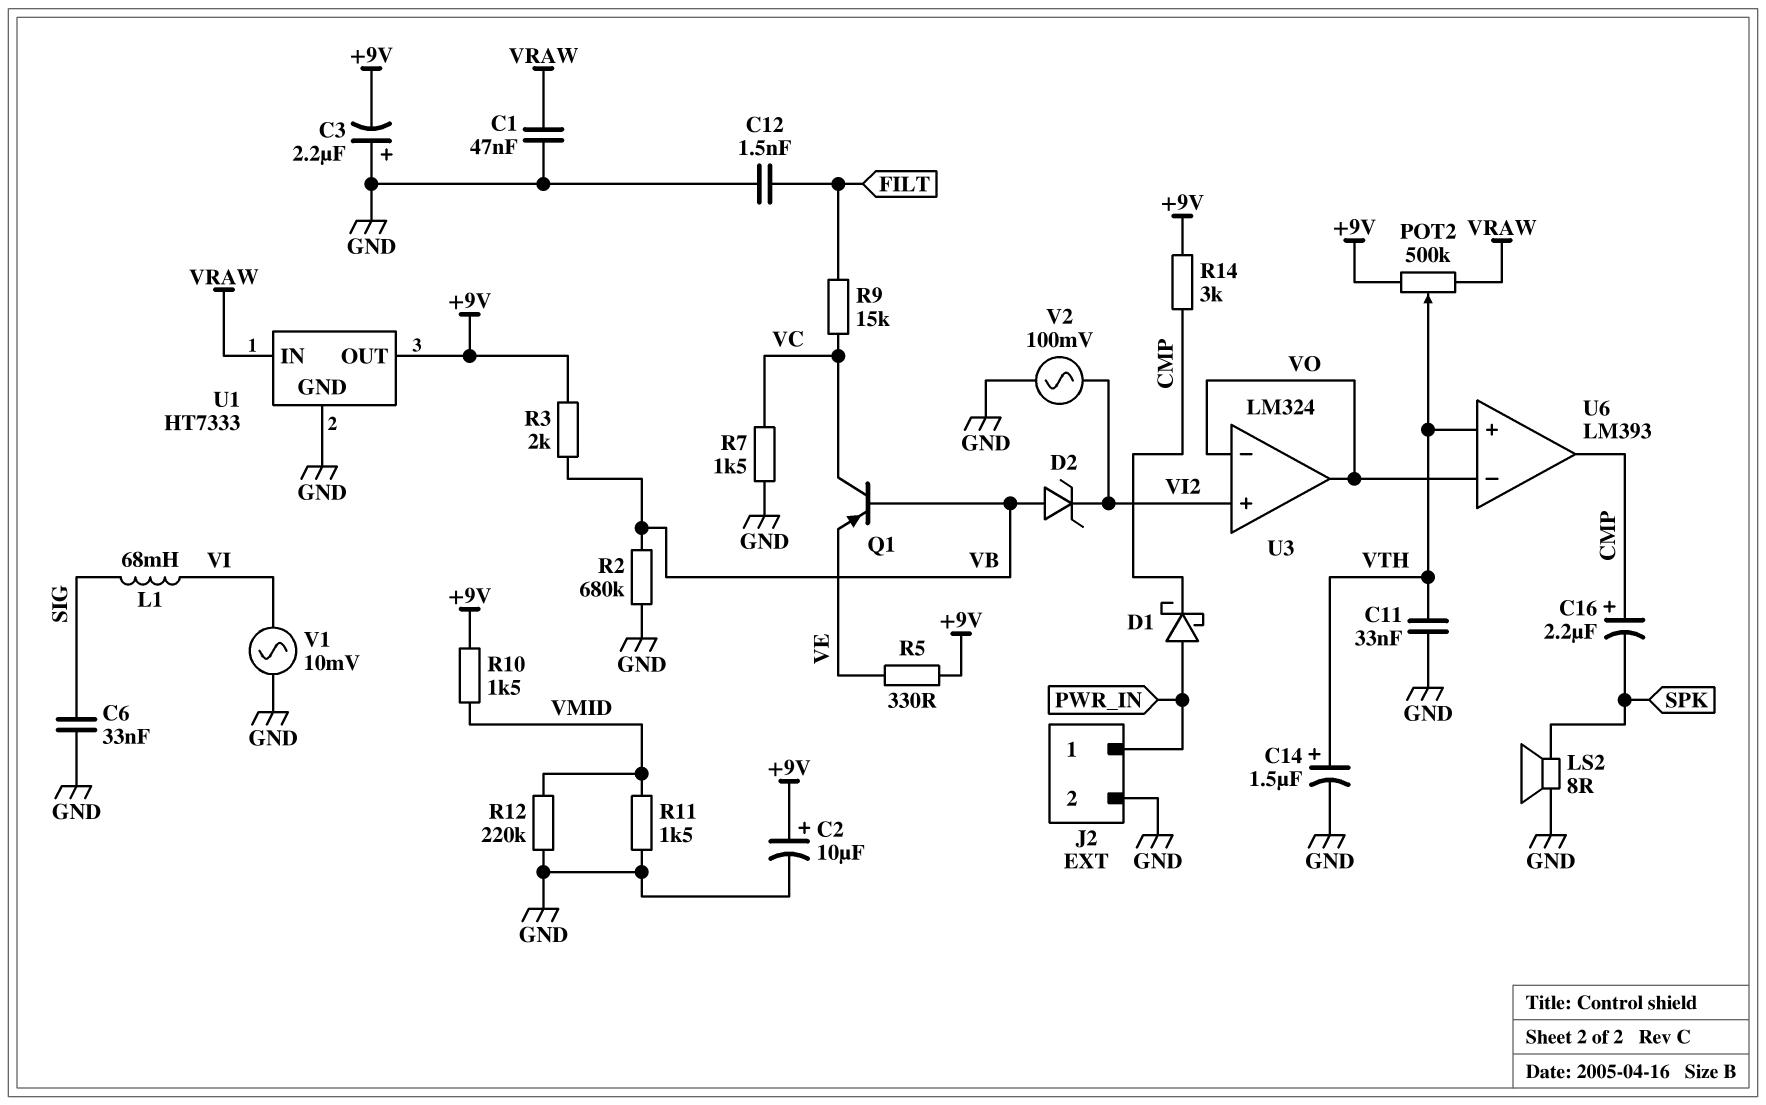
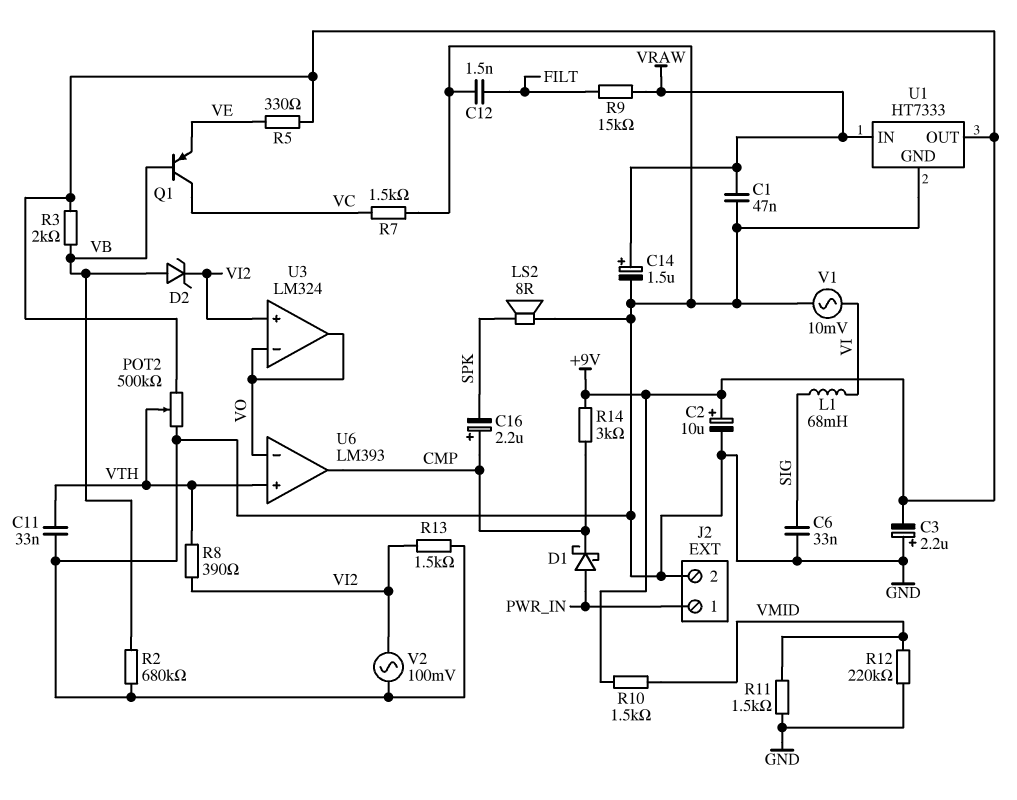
C14: 1.5uF (plus VTH, minus GND) -> 1.5uF (plus VRAW, minus GND)
POT2: 500k (+9V, VRAW, wiper VTH) -> 500k (+9V, GND, wiper VTH)
R8: none -> 390 (VI2, VTH)
R9: 15k (FILT, VC) -> 15k (FILT, VRAW)
R13: none -> 1.5k (GND, VI2)

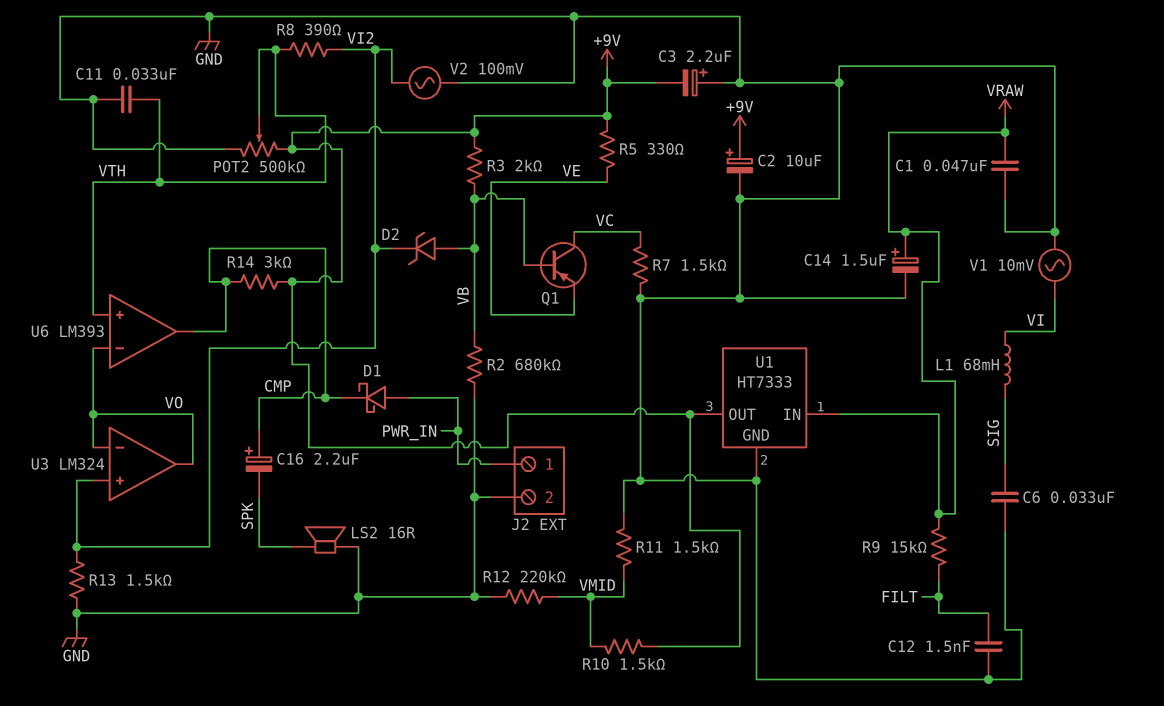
LS2: speaker 8R (GND, SPK) -> speaker 16R (GND, SPK)

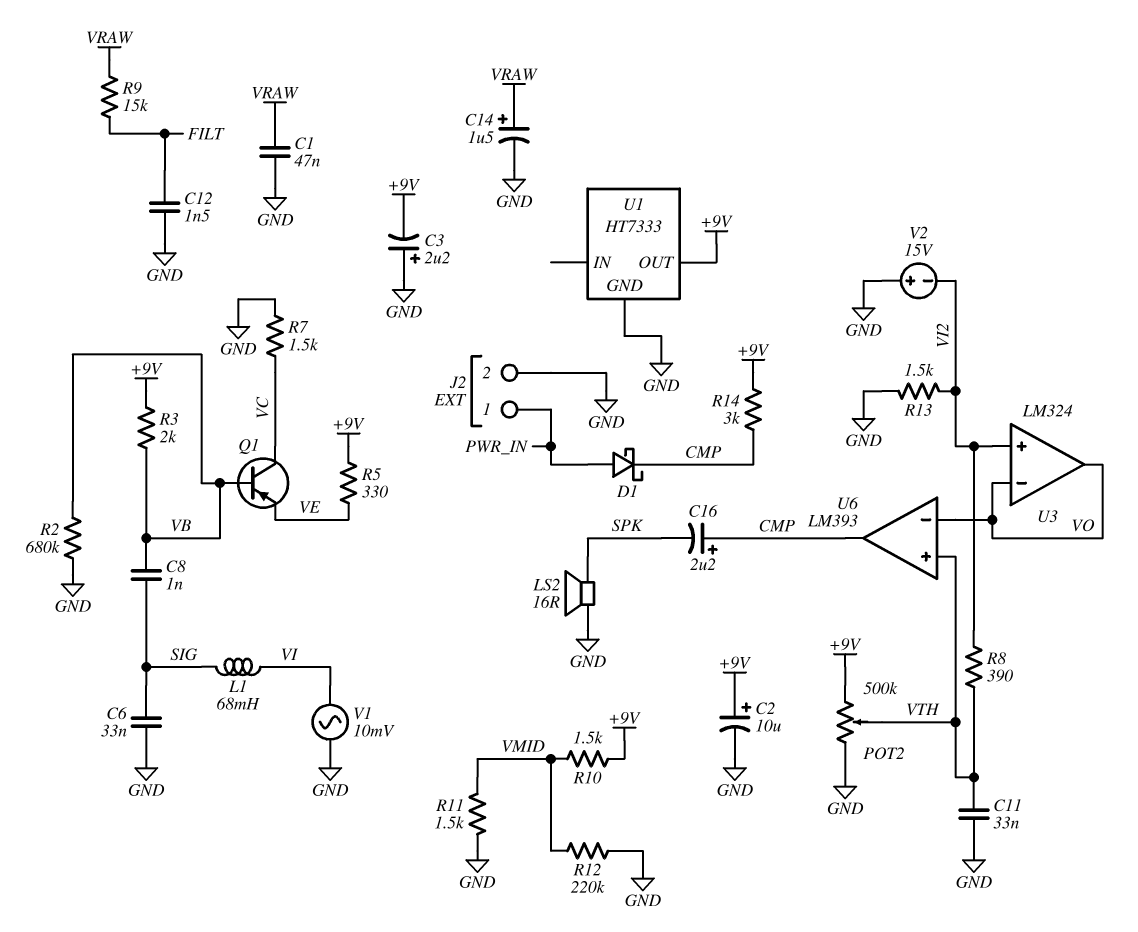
C8: none -> 1nF (SIG, VB)
D2: zener (A VB, K VI2) -> none
U1 pin IN: VRAW -> none
V2: AC 100mV (GND, VI2) -> 15V (plus GND, minus VI2)

